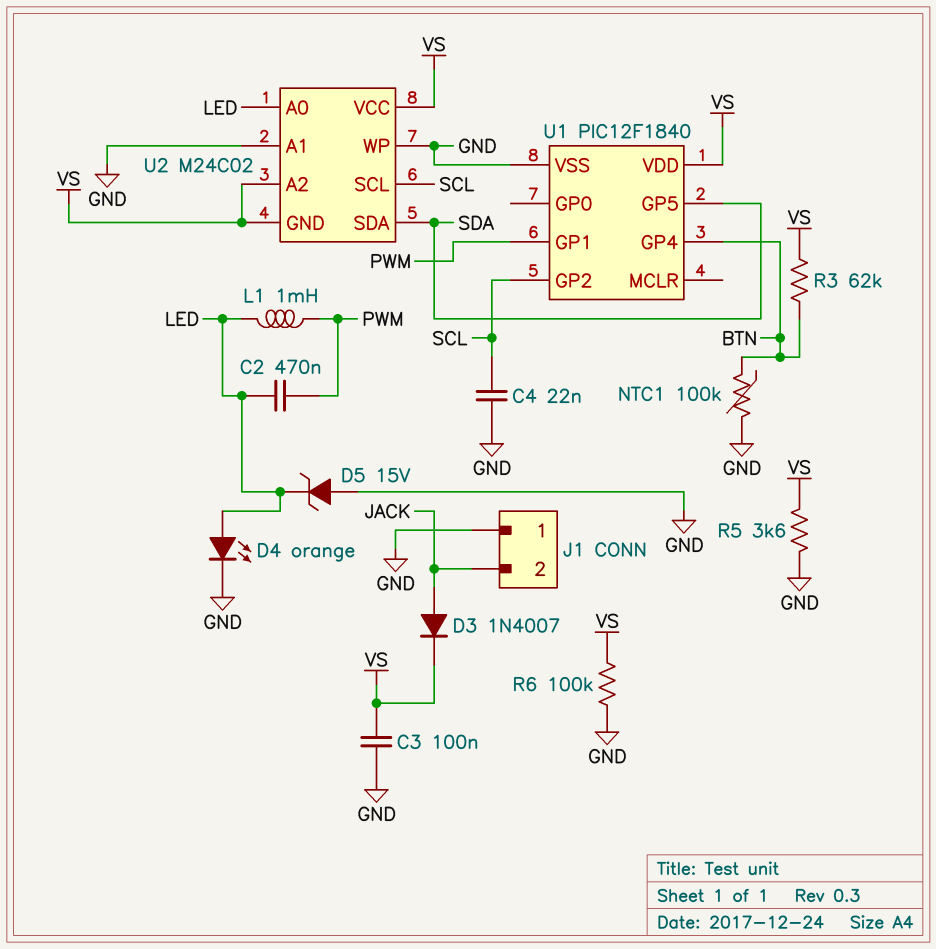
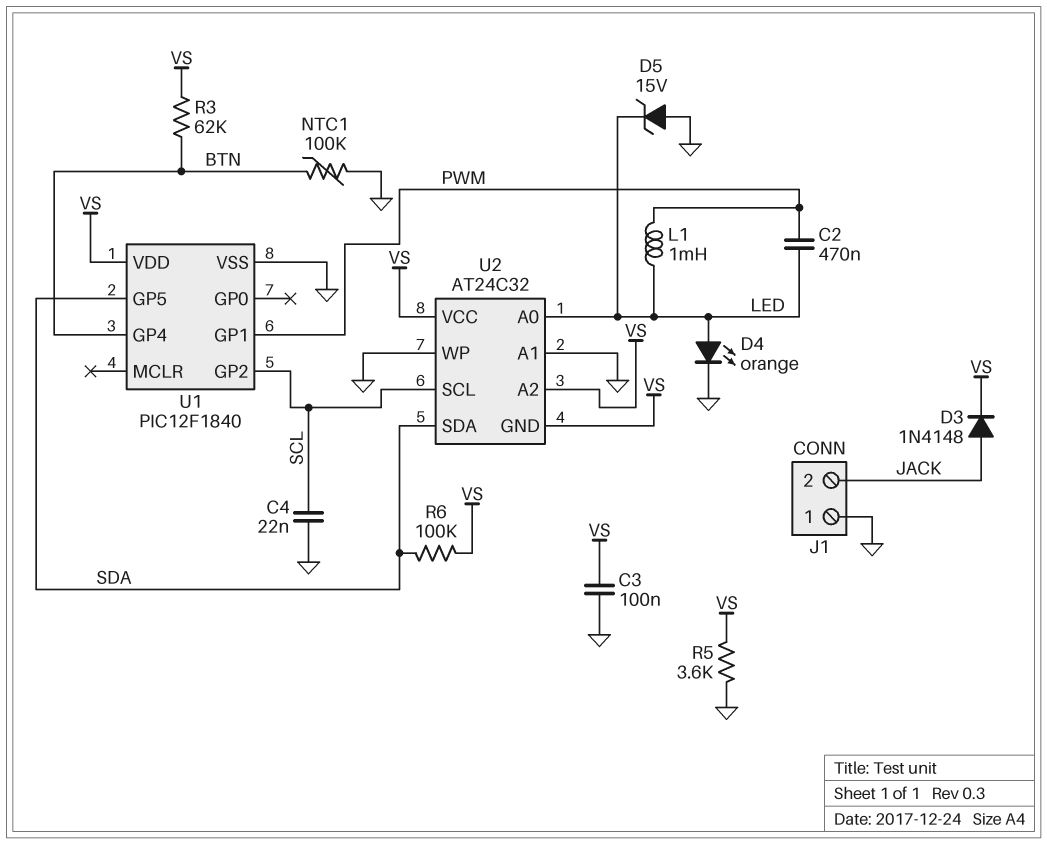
D3: diode 1N4007 (A JACK, K VS) -> diode 1N4148 (A JACK, K VS)
R6: 100k (GND, VS) -> 100k (SDA, VS)
U2: M24C02 -> AT24C32

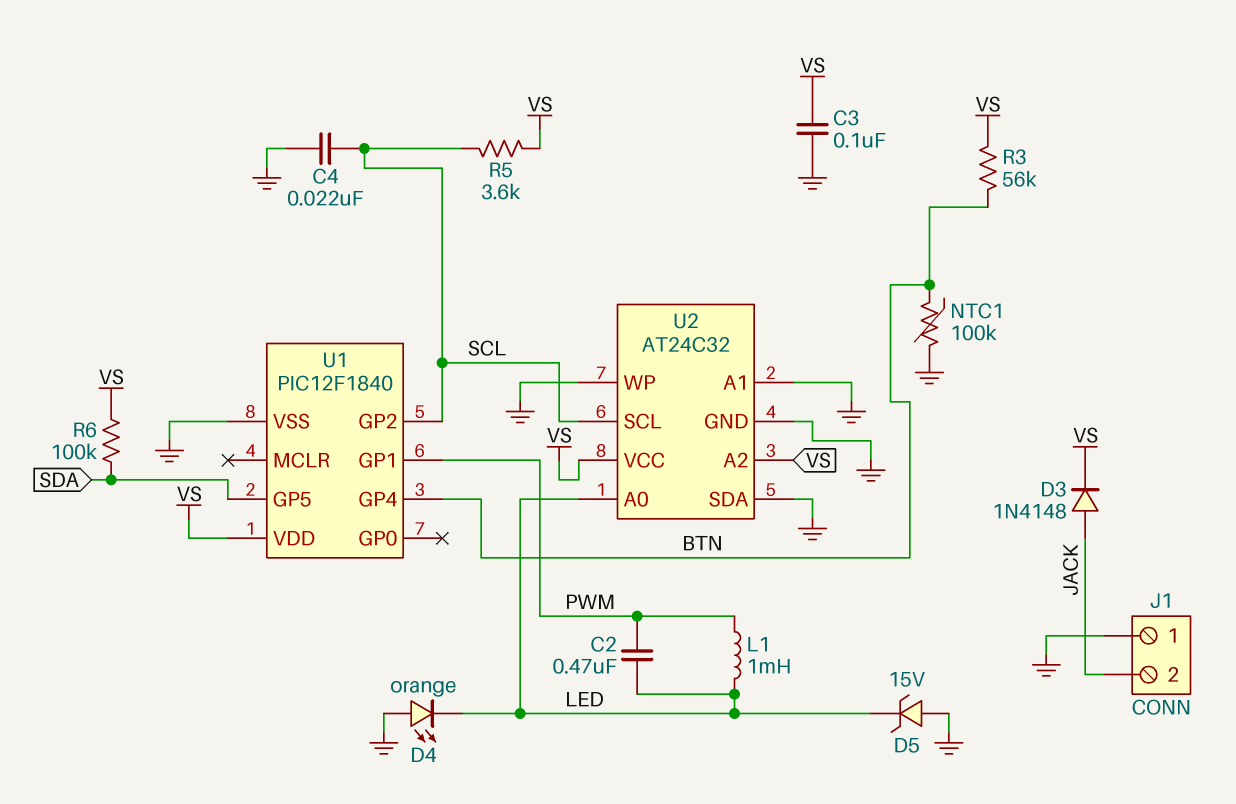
D4: LED orange (A LED, K GND) -> LED orange (A GND, K LED)
R3: 62k (BTN, VS) -> 56k (BTN, VS)
R5: 3.6k (GND, VS) -> 3.6k (SCL, VS)
U2 pin GND: VS -> GND
U2 pin SDA: SDA -> GND

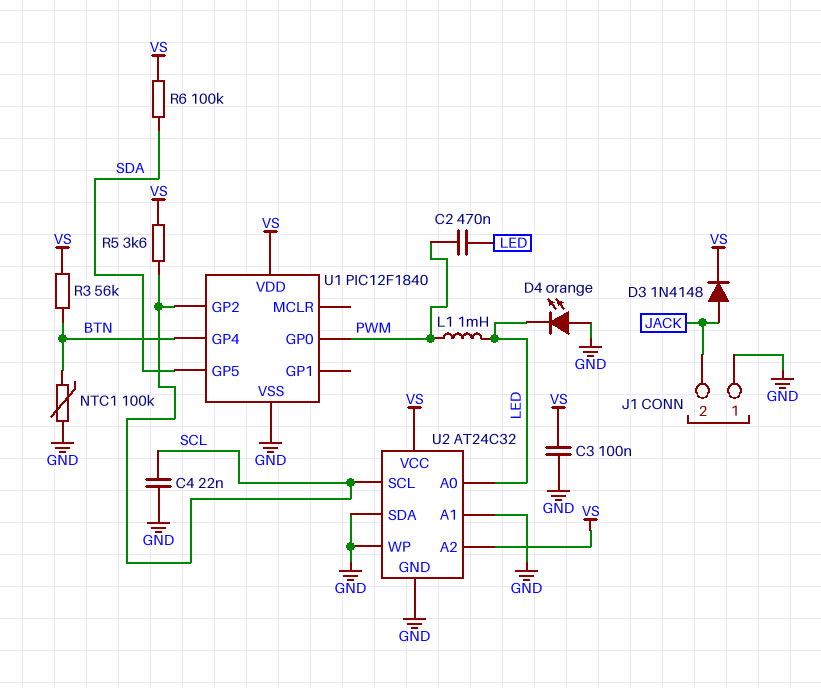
D5: zener 15V (A GND, K LED) -> none
U1 pin GP0: none -> PWM
U1 pin GP1: PWM -> none

